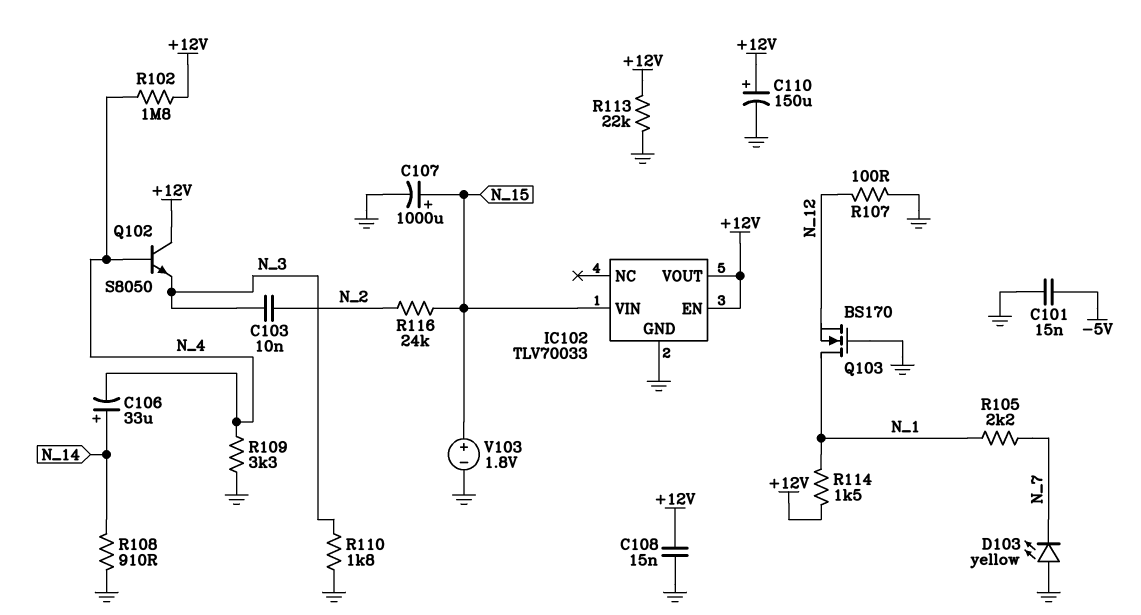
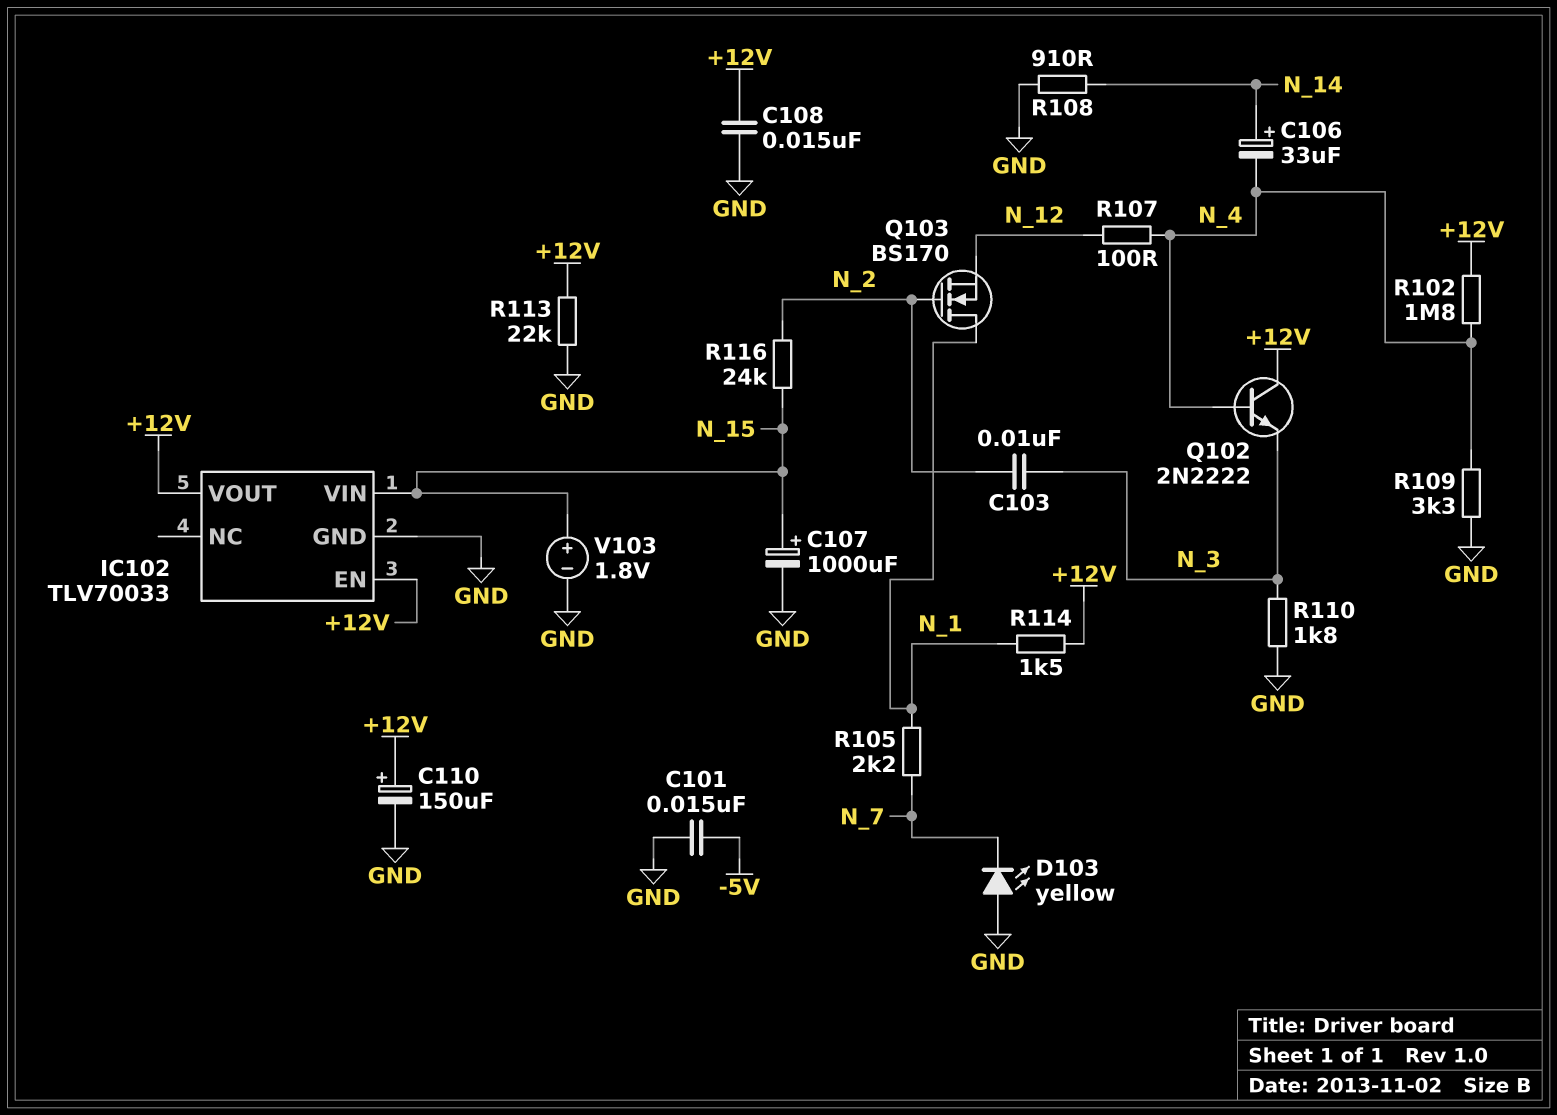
Q102: NPN S8050 (B N_4, C +12V, E N_3) -> NPN 2N2222 (B N_4, C +12V, E N_3)
Q103: NMOS BS170 (G GND, D N_1, S N_12) -> NMOS BS170 (G N_2, D N_1, S N_12)
R107: 100 (GND, N_12) -> 100 (N_4, N_12)

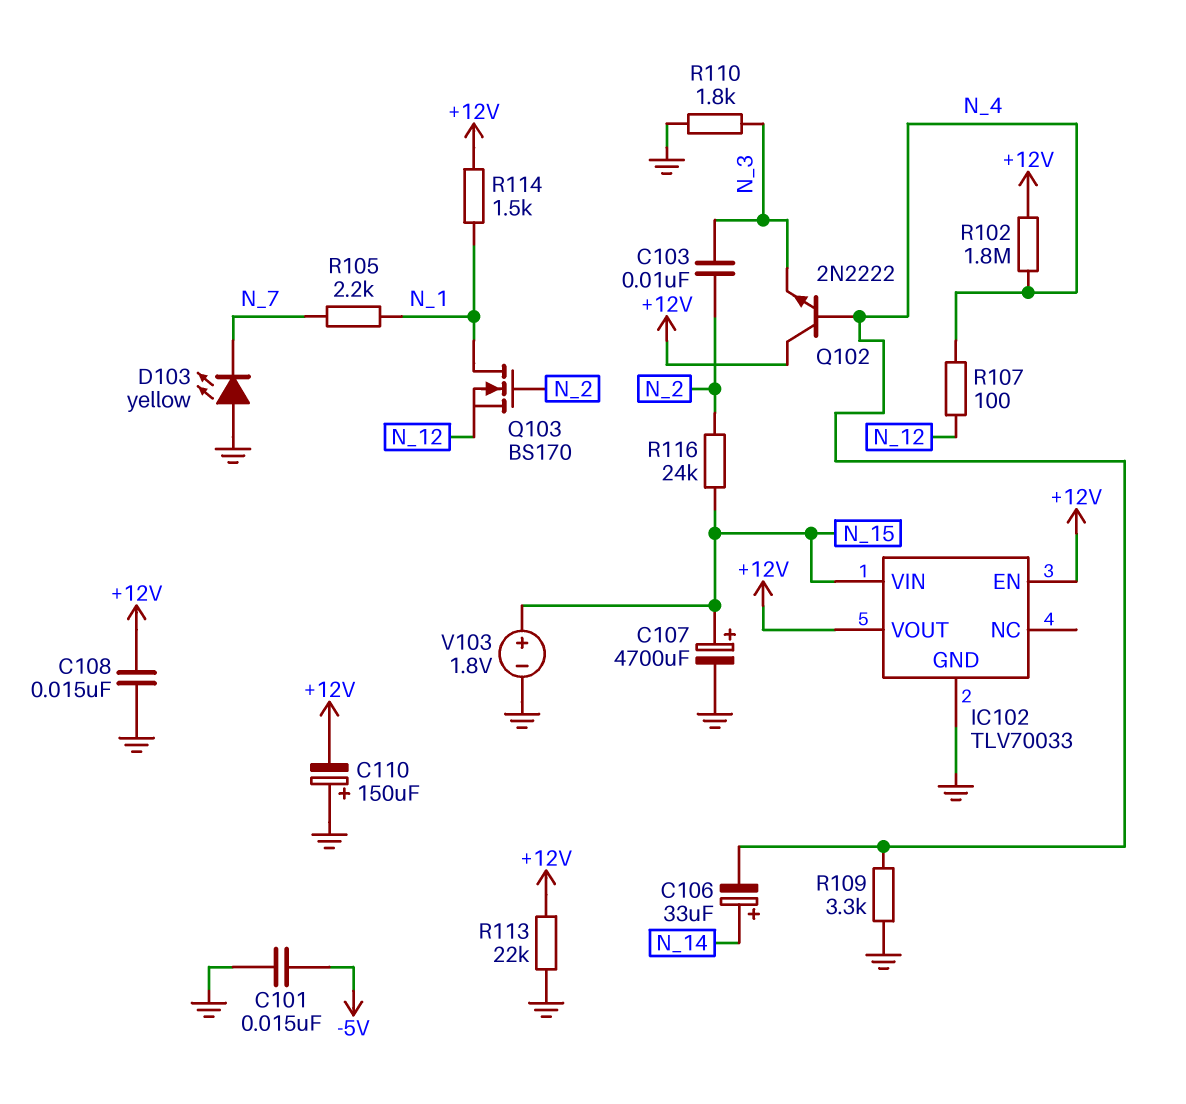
C107: 1000uF (plus N_15, minus GND) -> 4700uF (plus N_15, minus GND)
C110: 150uF (plus +12V, minus GND) -> 150uF (plus GND, minus +12V)
R108: 910 (GND, N_14) -> none

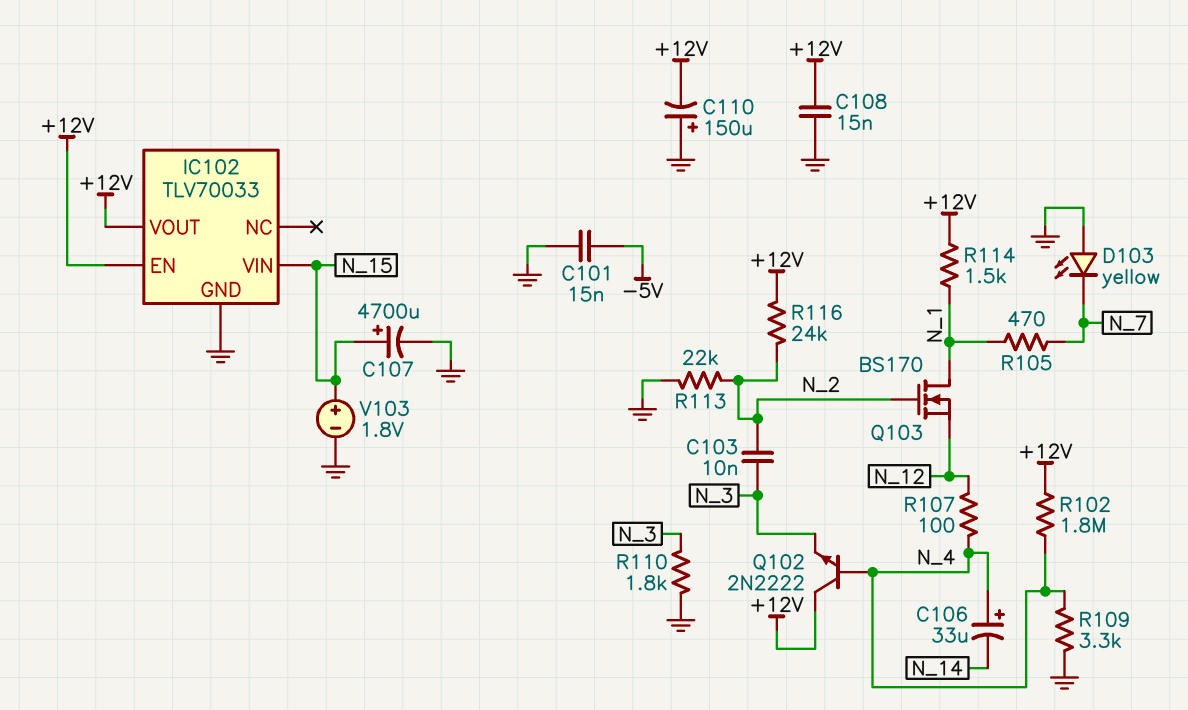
C106: 33uF (plus N_14, minus N_4) -> 33uF (plus N_4, minus N_14)
R105: 2.2k (N_1, N_7) -> 470 (N_1, N_7)
R113: 22k (+12V, GND) -> 22k (GND, N_2)
R116: 24k (N_2, N_15) -> 24k (+12V, N_2)

